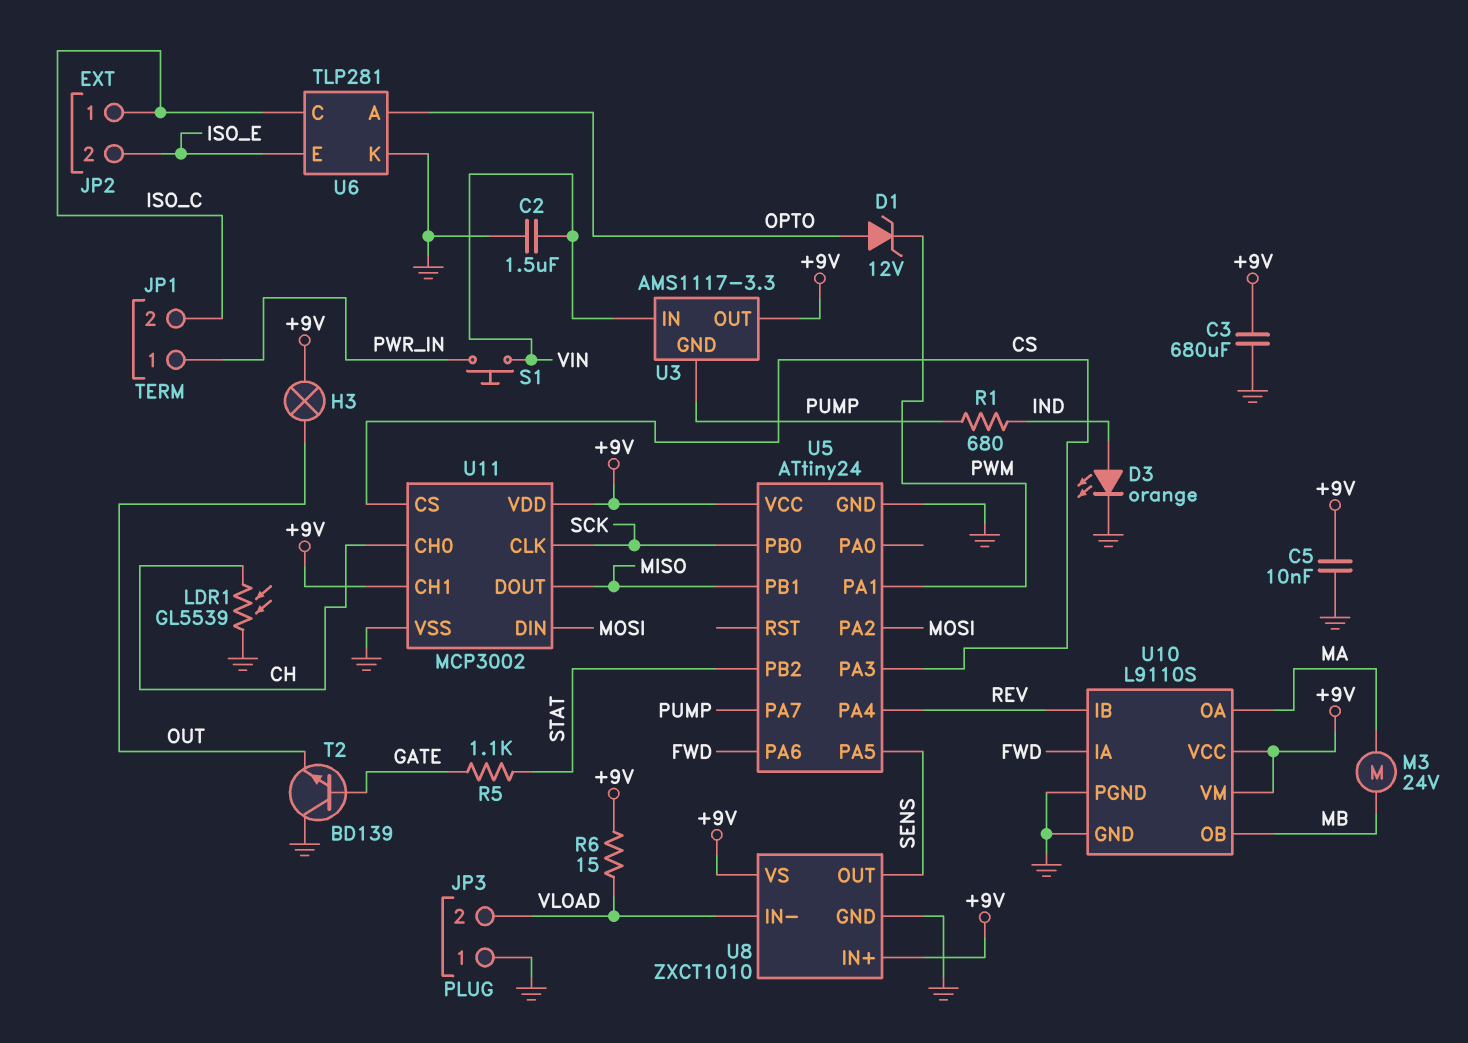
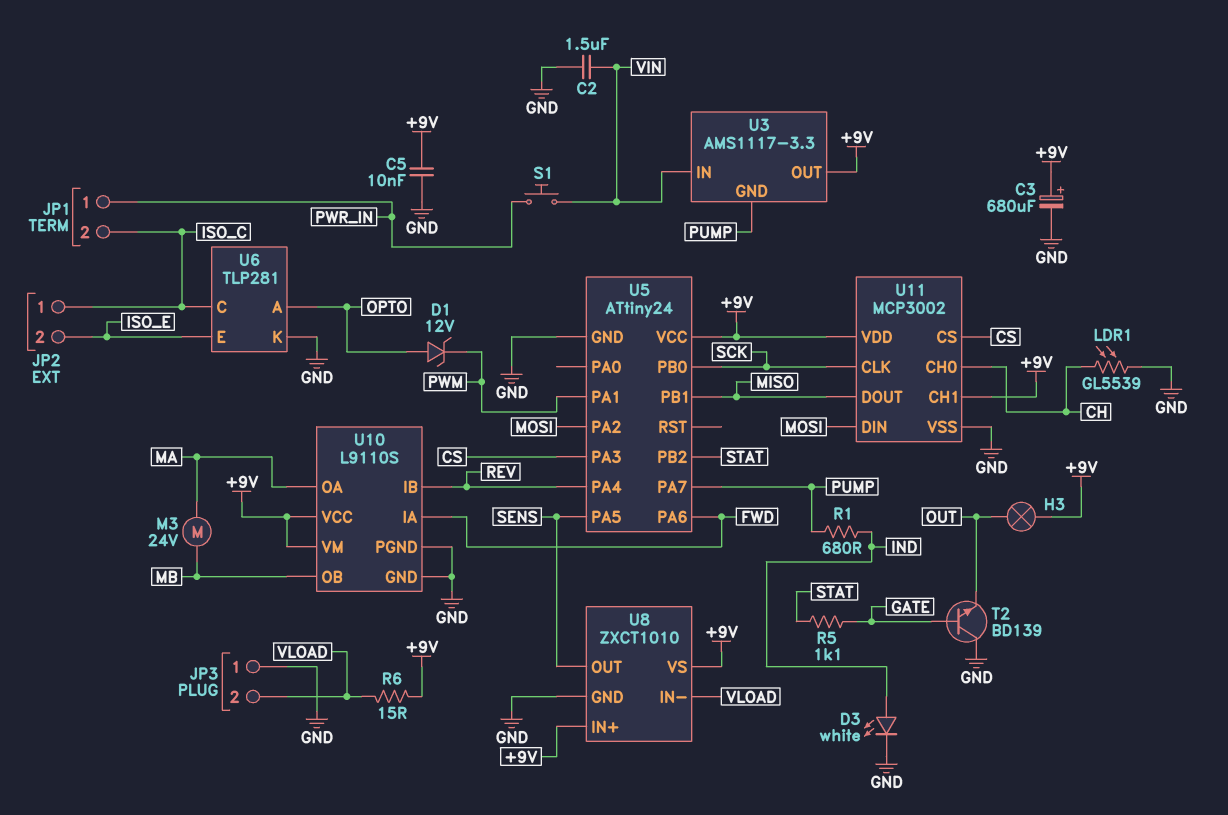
C3: 680uF (+9V, GND) -> 680uF (plus +9V, minus GND)
D3: LED orange (A IND, K GND) -> LED white (A IND, K GND)

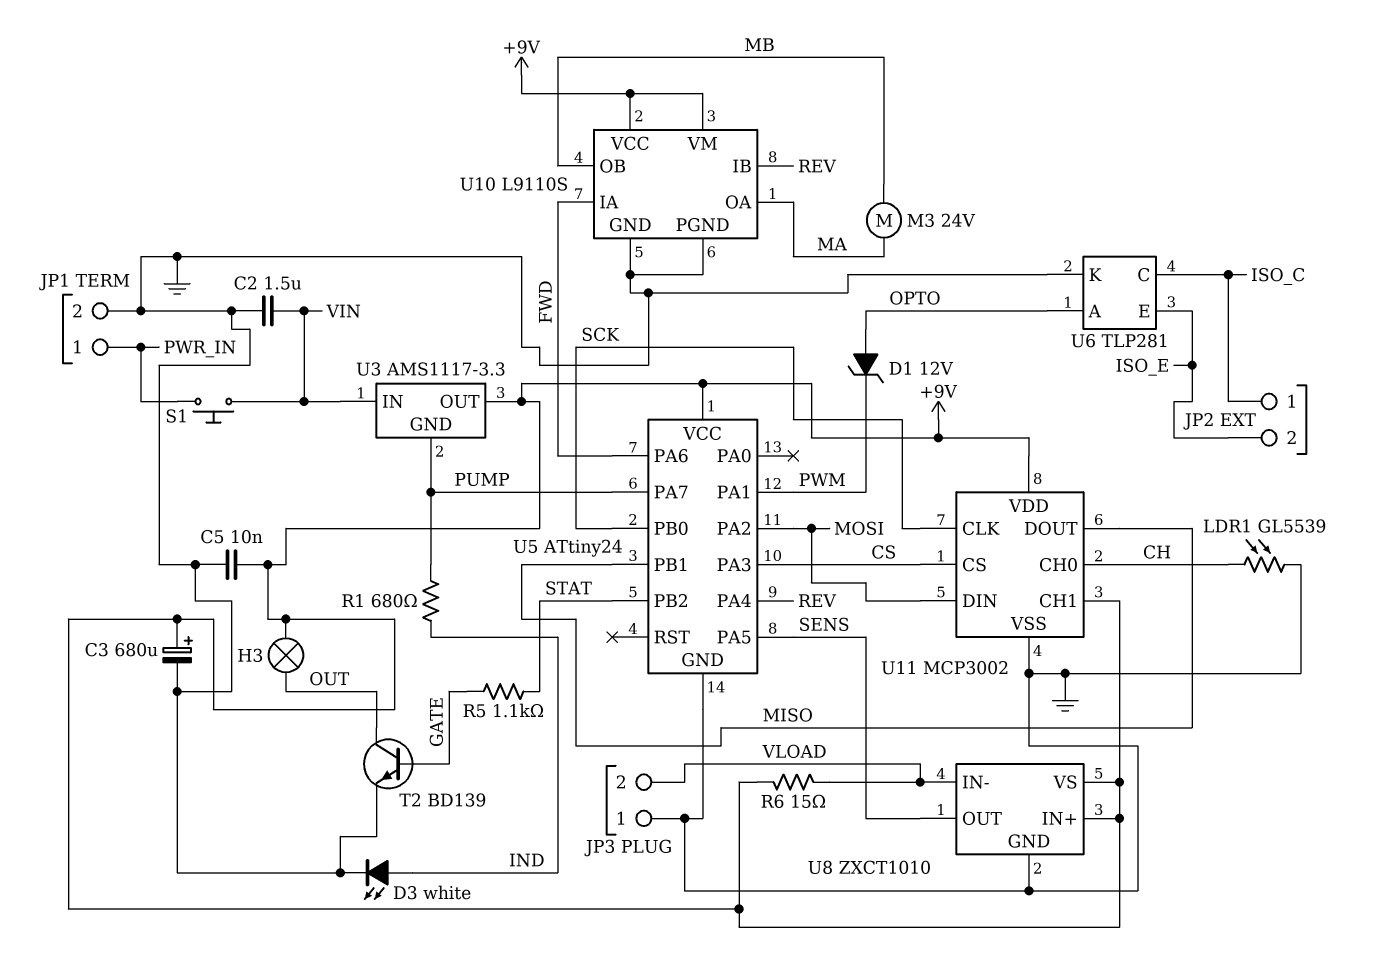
JP1 pin 2: ISO_C -> GND
T2: NPN BD139 (B GATE, C GND, E OUT) -> NPN BD139 (B GATE, C OUT, E GND)

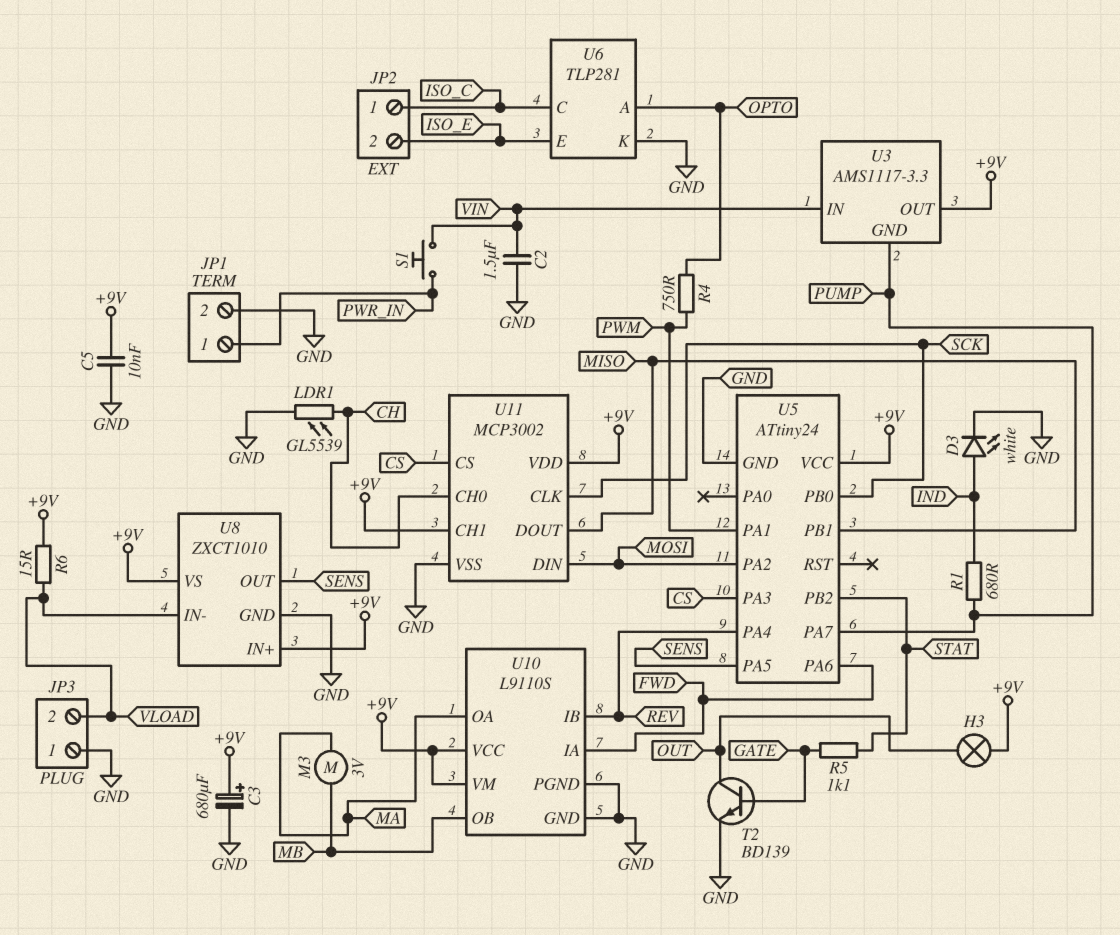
D1: zener 12V (A OPTO, K PWM) -> none
M3: motor 24V (MA, MB) -> motor 3V (MA, MB)
R4: none -> 750 (OPTO, PWM)

